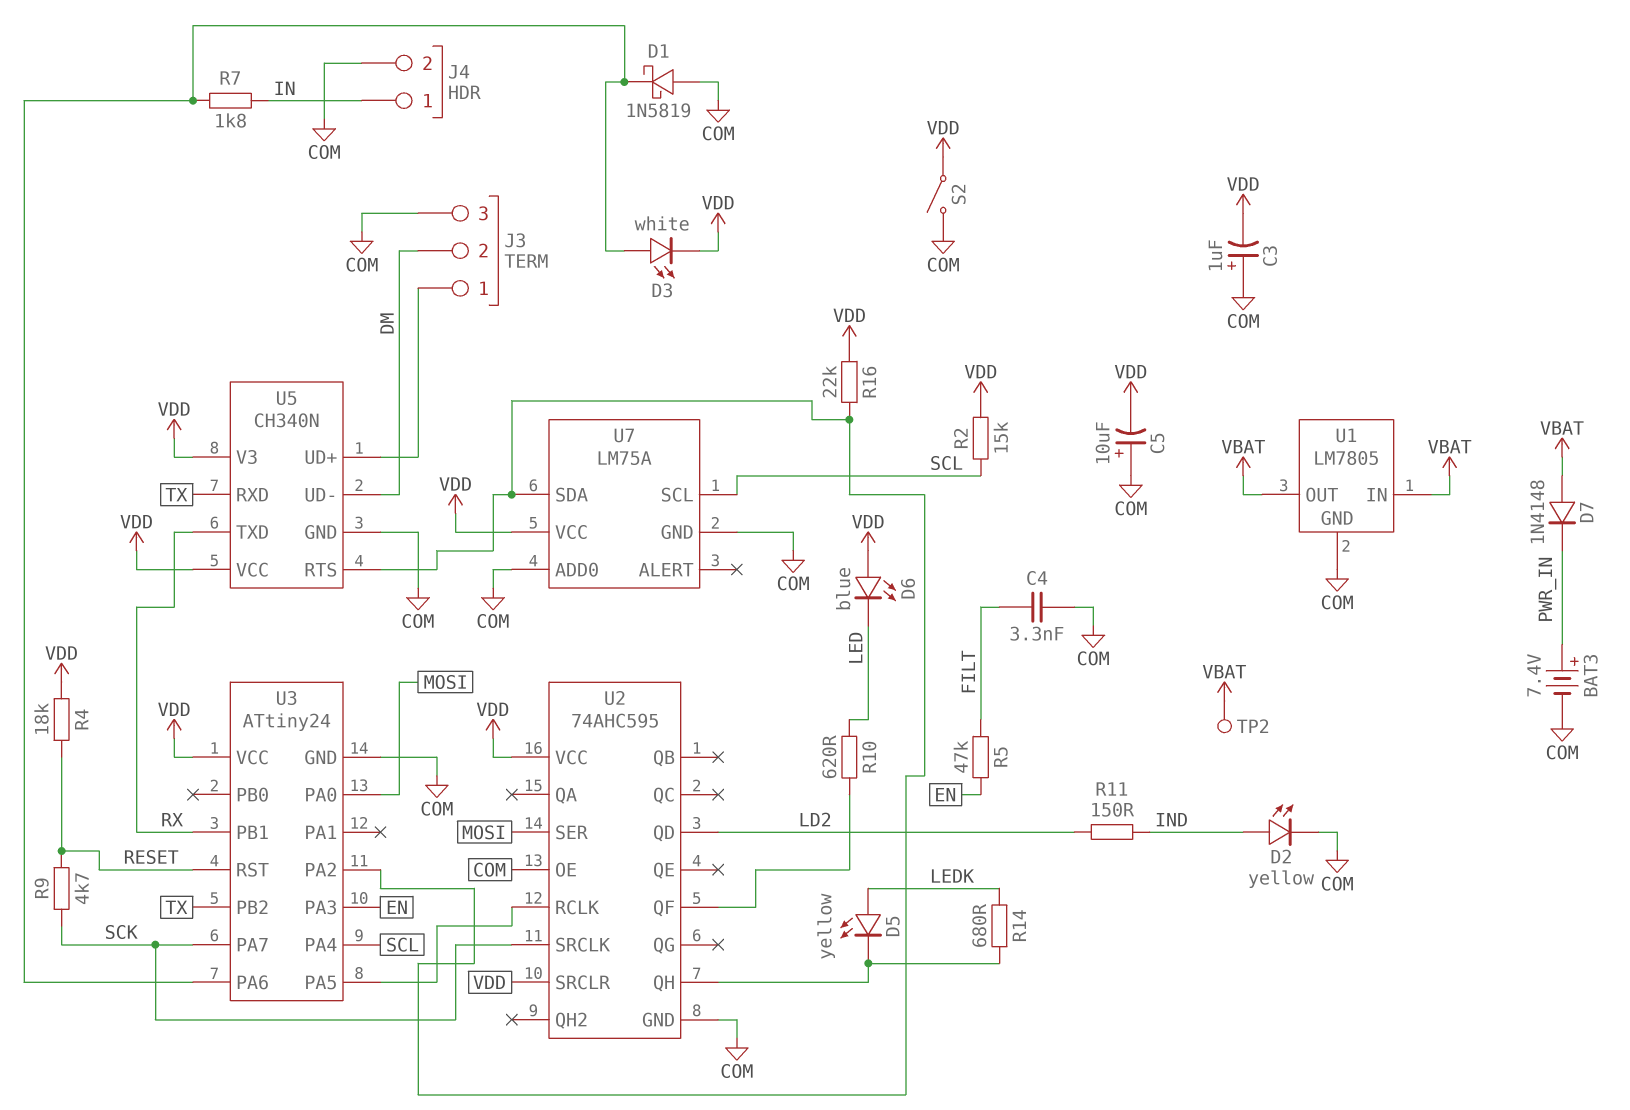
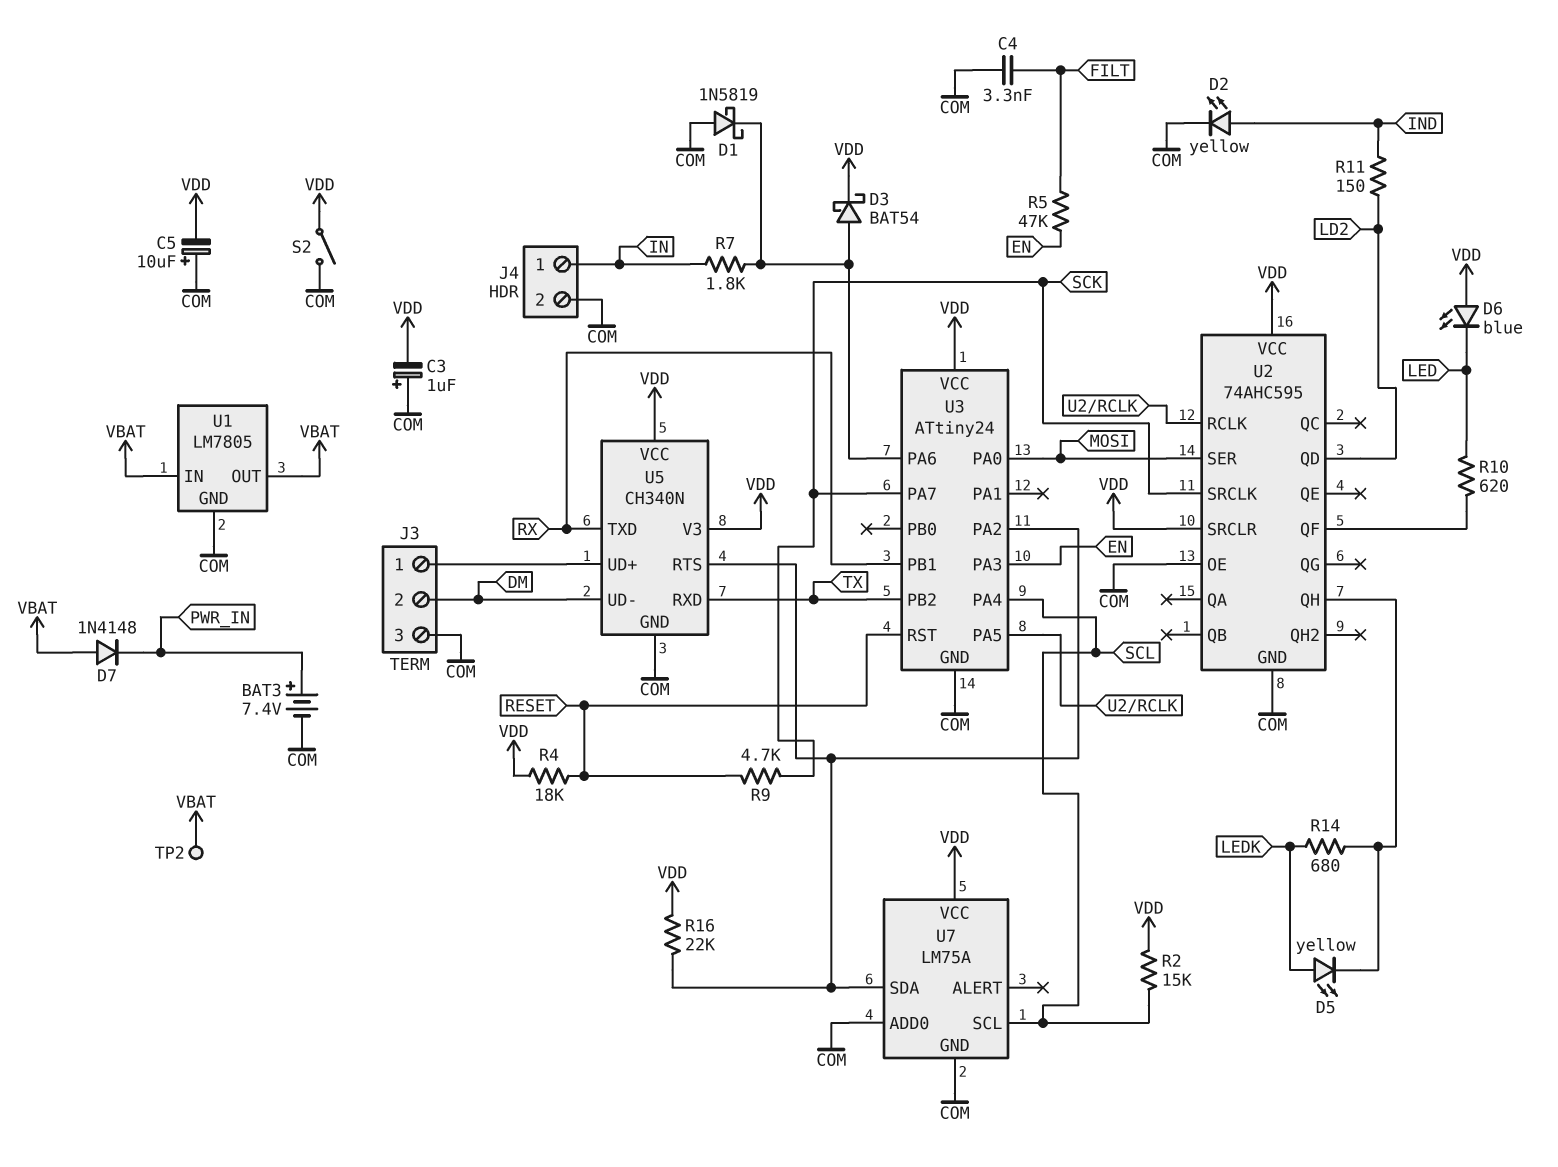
D3: LED white (A U3/PA6, K VDD) -> schottky BAT54 (A U3/PA6, K VDD)

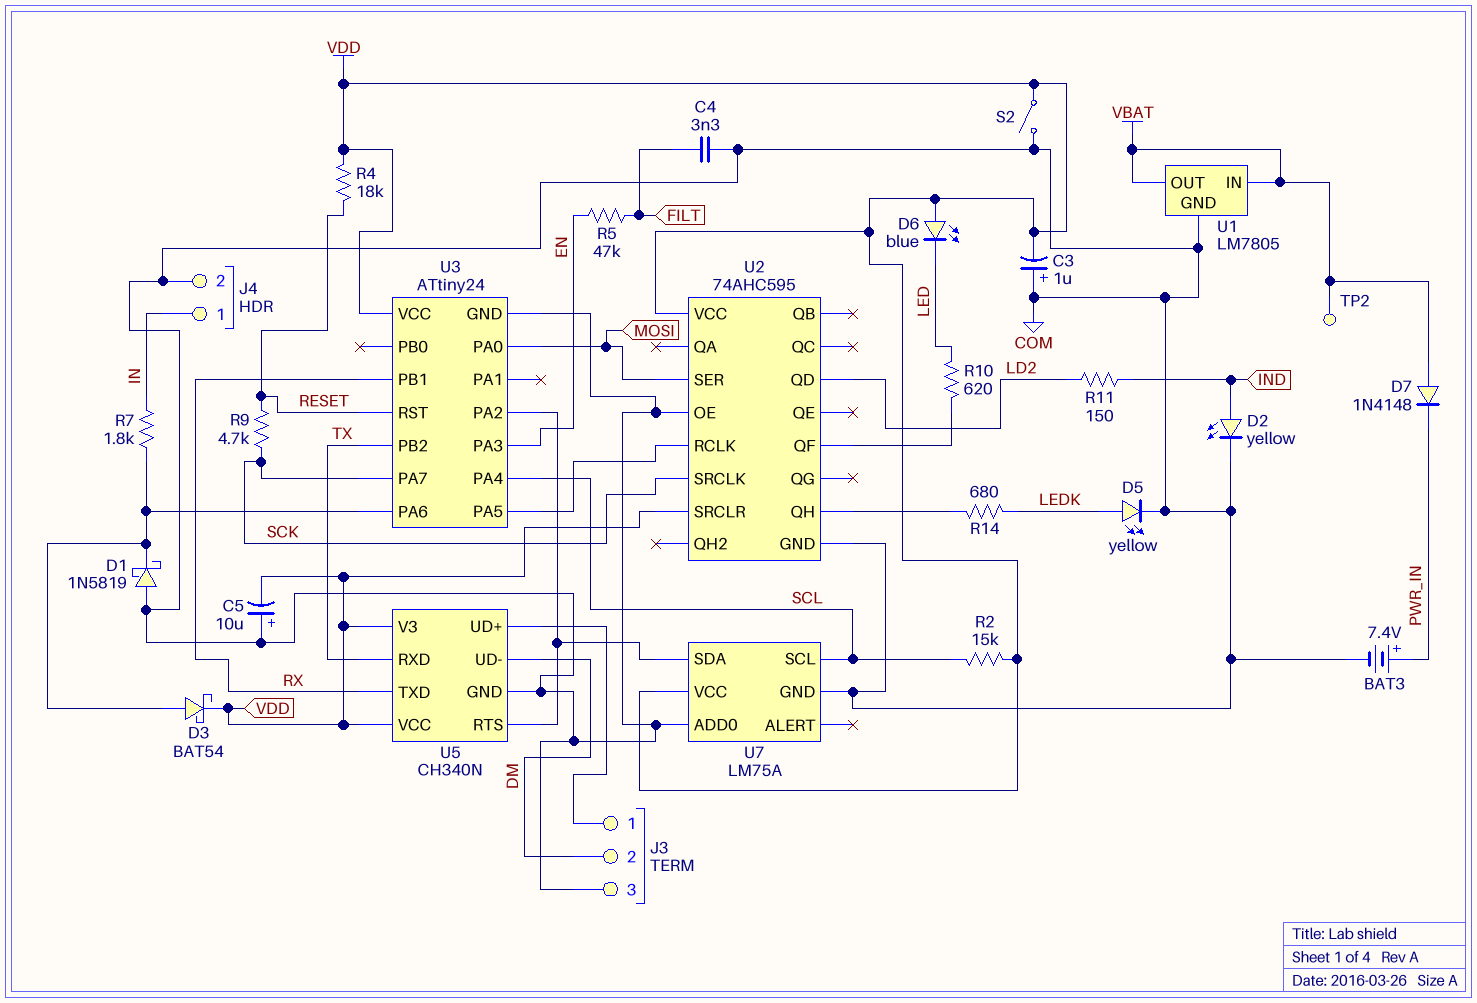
D5: LED yellow (A LEDK, K U2/QH) -> LED yellow (A LEDK, K COM)
R16: 22k (U3/PA2, VDD) -> none

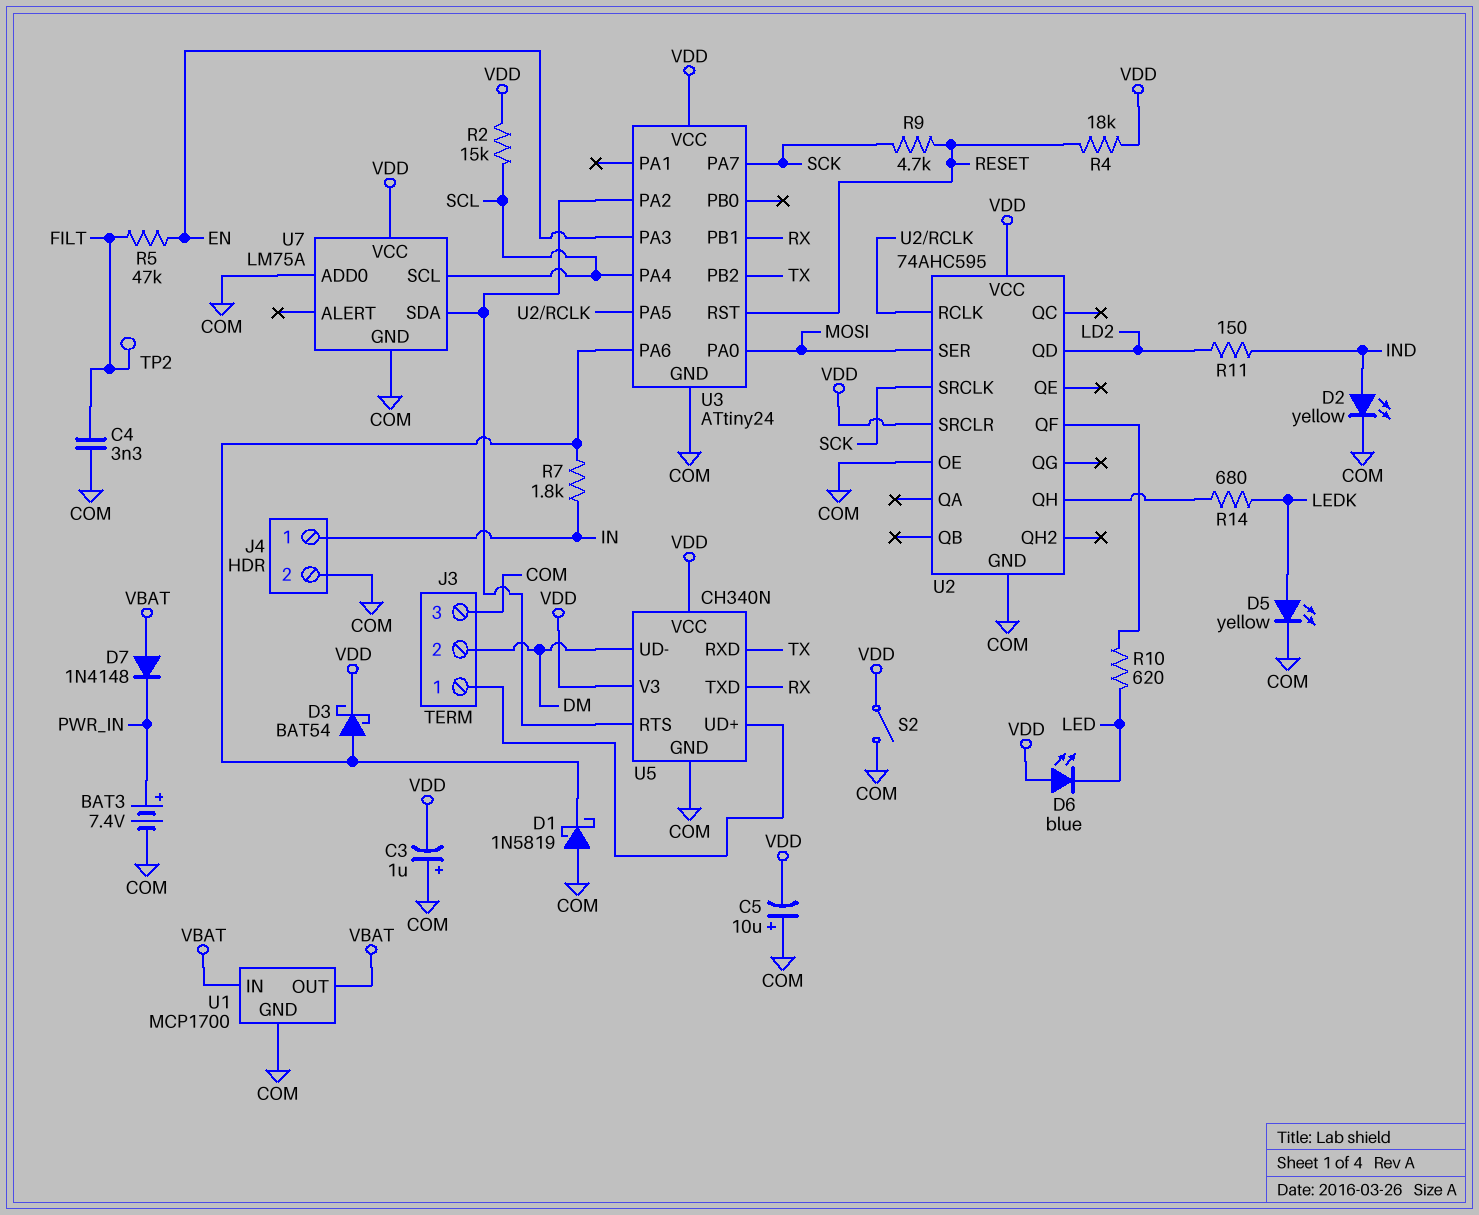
TP2: test point (VBAT) -> test point (FILT)
U1: LM7805 -> MCP1700

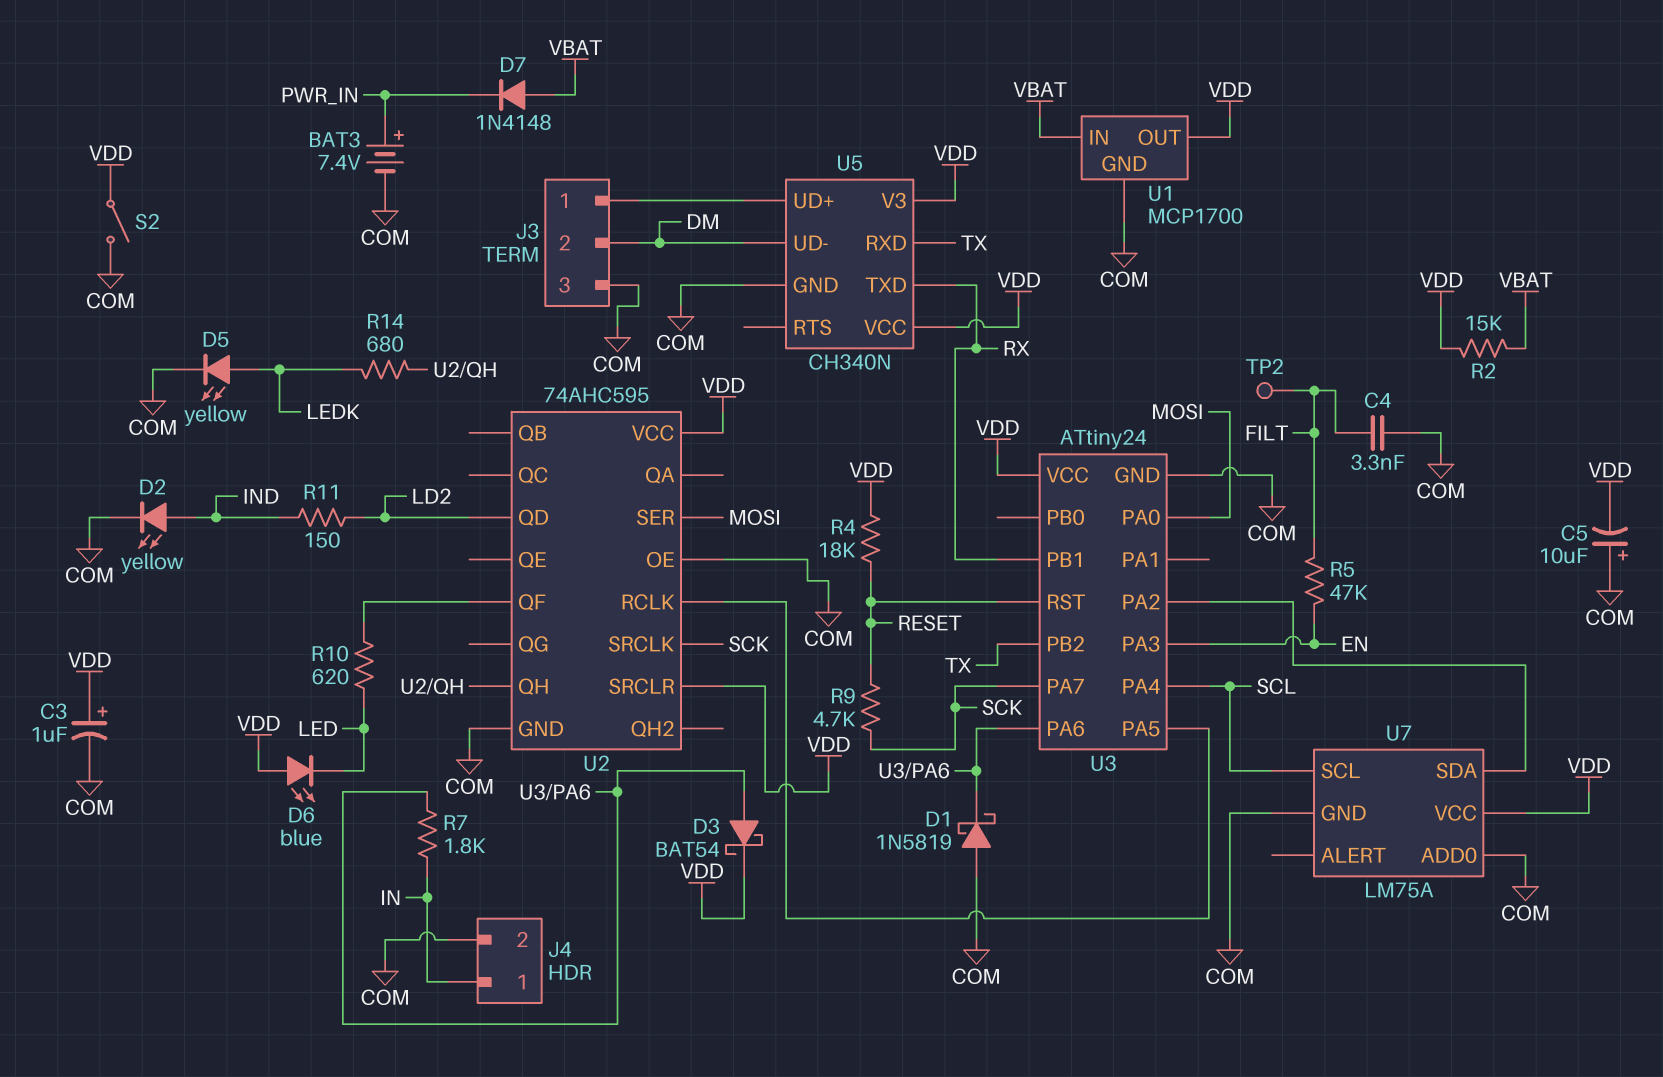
C3: 1uF (plus COM, minus VDD) -> 1uF (plus VDD, minus COM)
R2: 15k (SCL, VDD) -> 15k (VBAT, VDD)
U1 pin OUT: VBAT -> VDD
U5 pin RTS: U3/PA2 -> none

